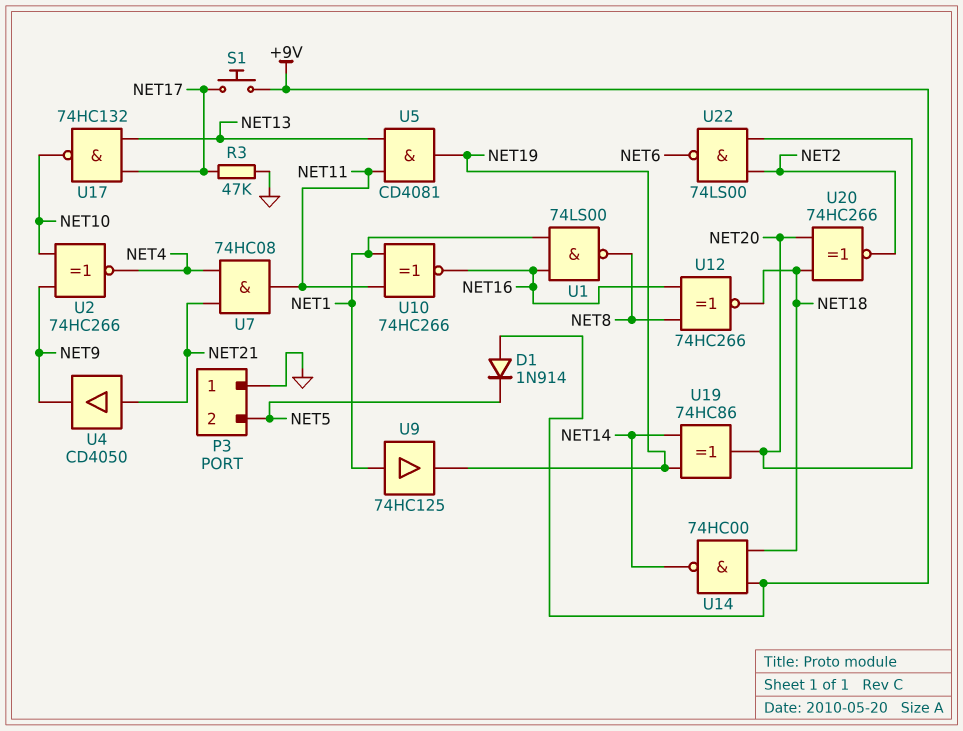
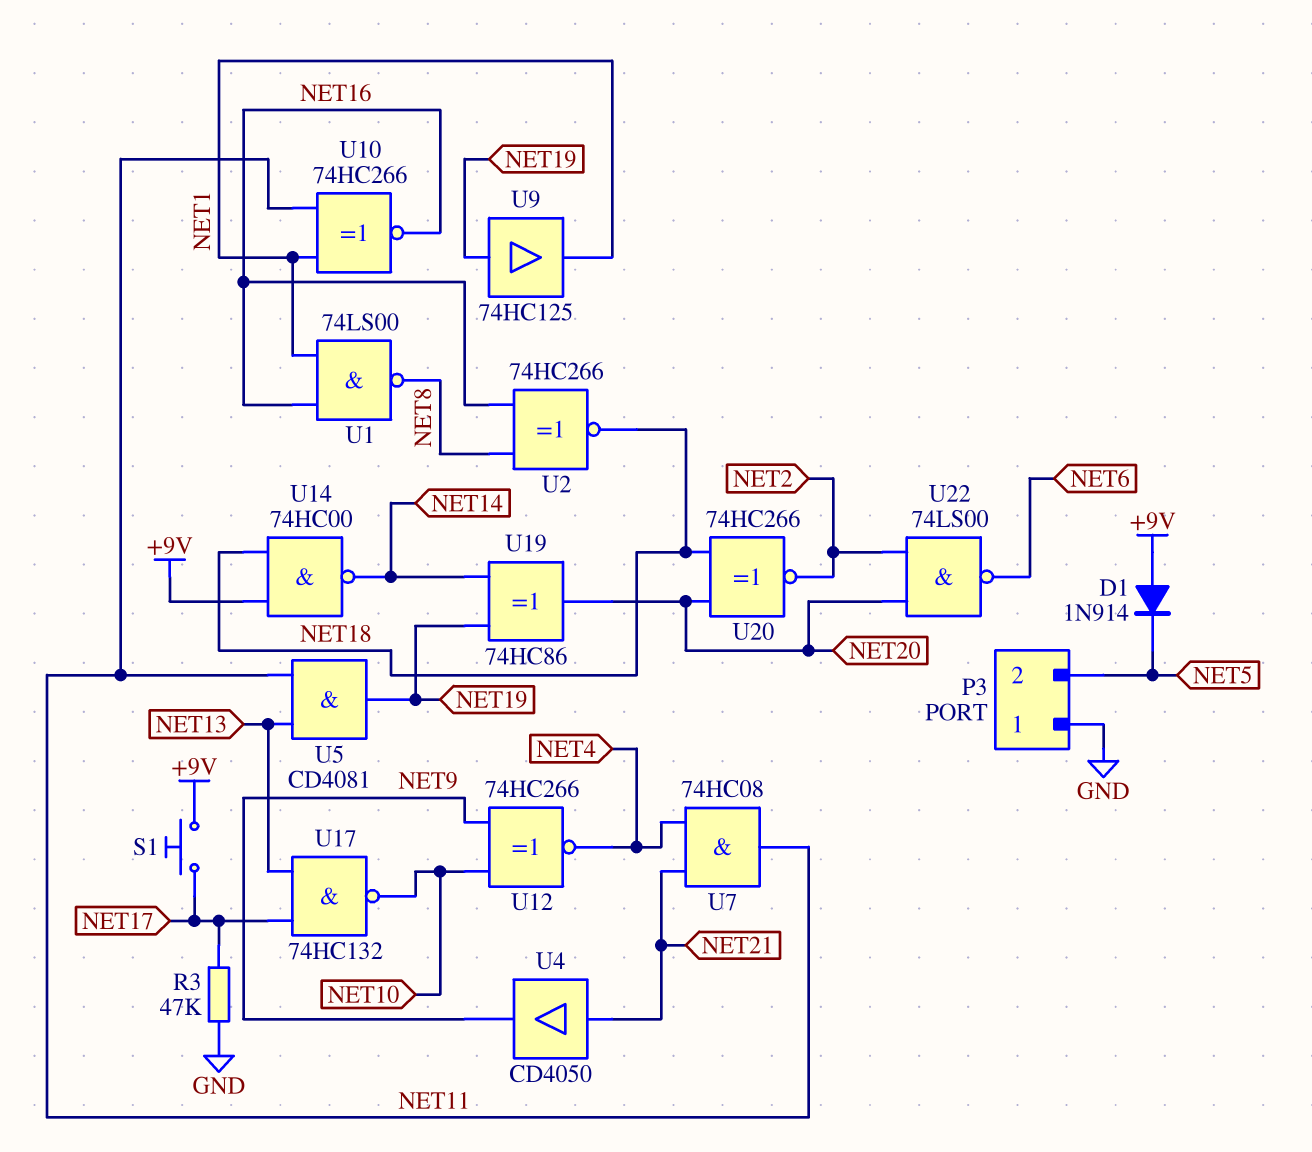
U2: XNOR 74HC266 (in NET9, in NET10, out NET4) -> XNOR 74HC266 (in NET8, in NET16, out NET18)
U9: buffer 74HC125 (in NET1, out NET19) -> buffer 74HC125 (in NET19, out NET1)
U12: XNOR 74HC266 (in NET8, in NET16, out NET18) -> XNOR 74HC266 (in NET9, in NET10, out NET4)

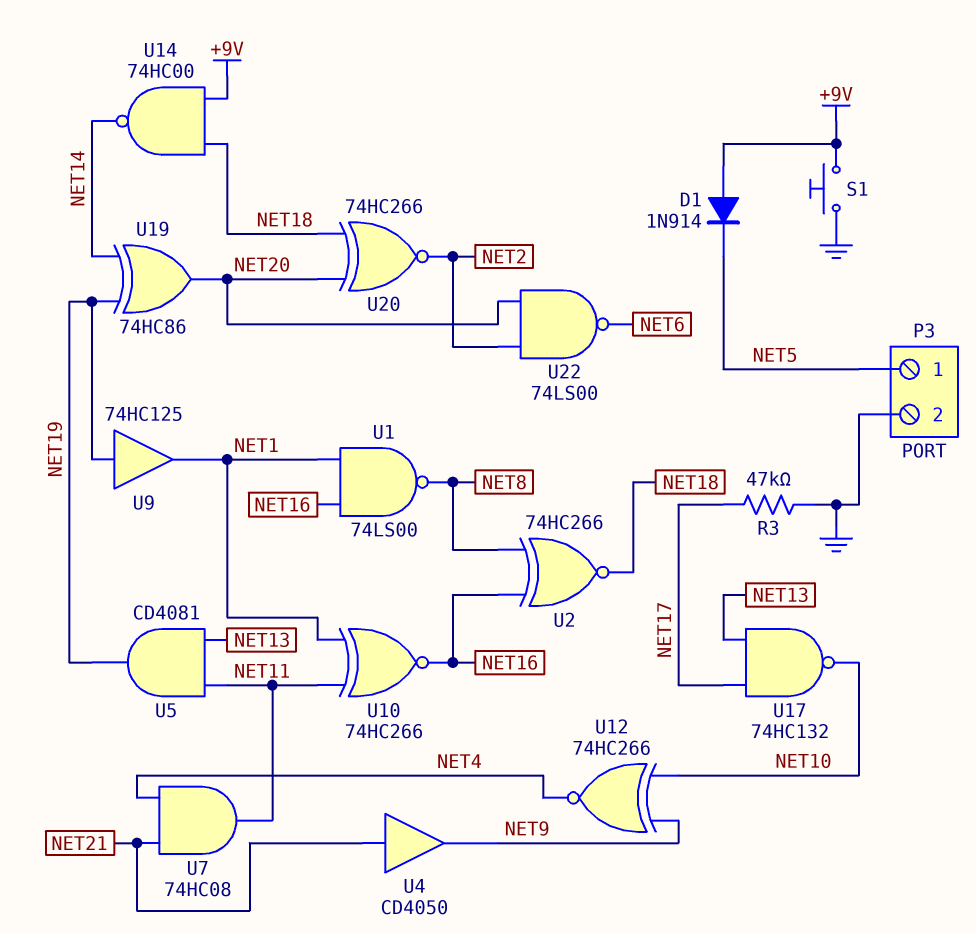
P3 pin 1: GND -> NET5
P3 pin 2: NET5 -> GND
S1: button (+9V, NET17) -> button (+9V, GND)

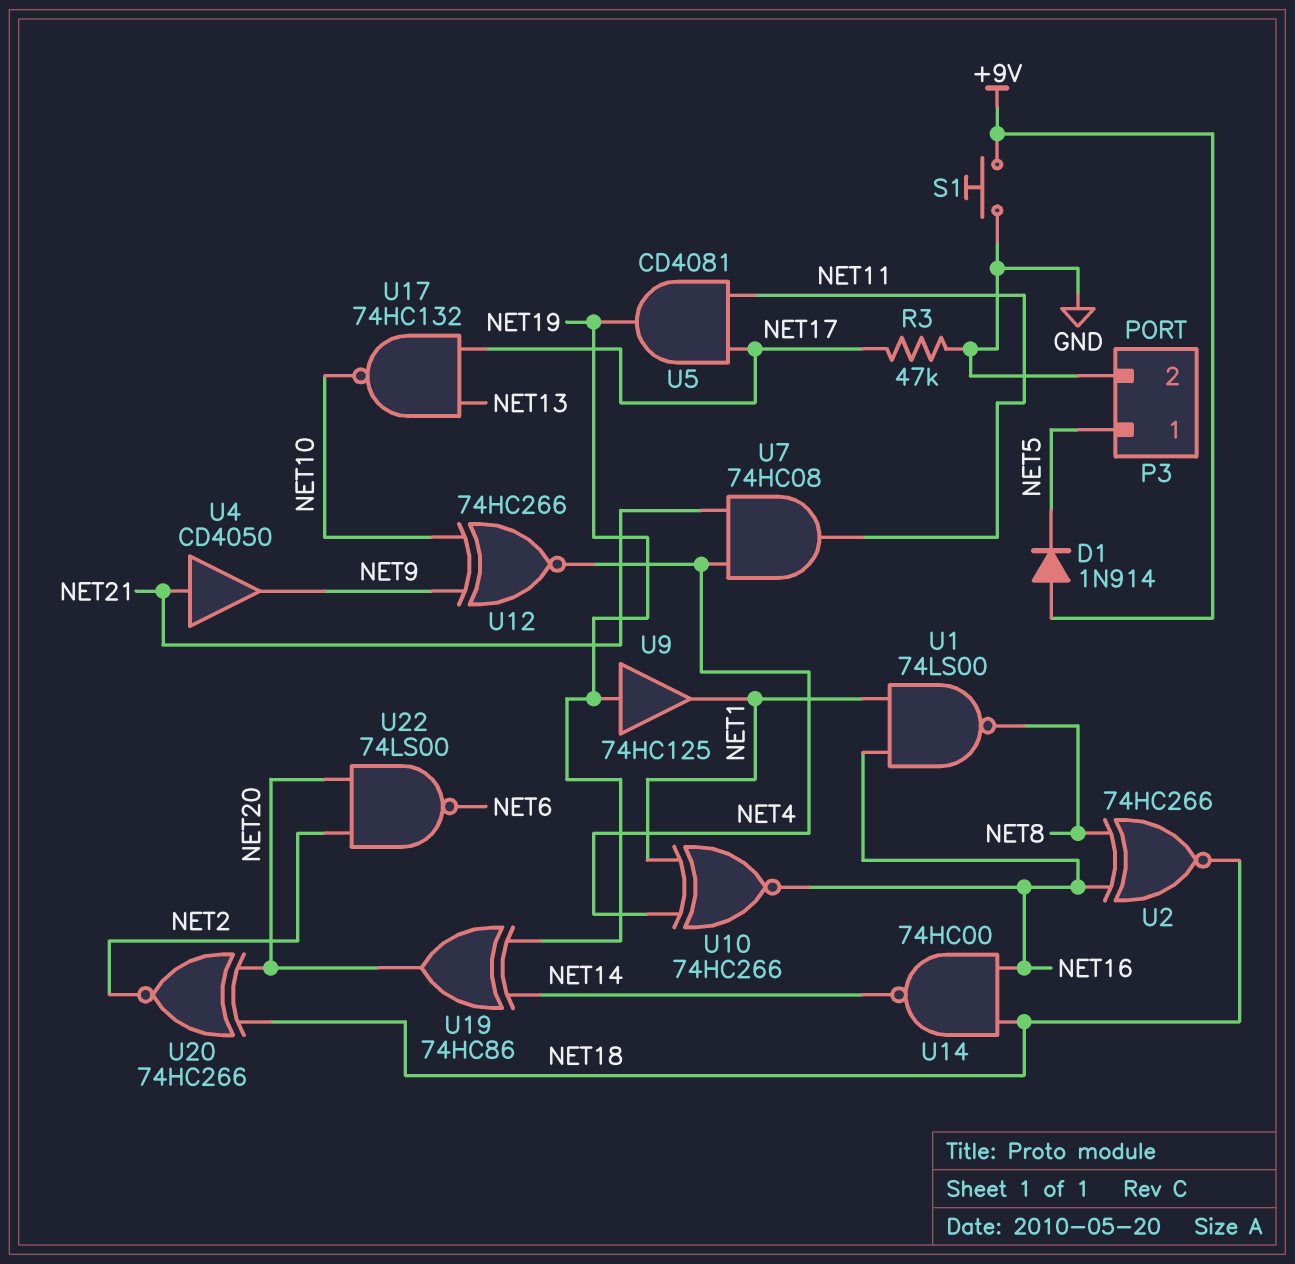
U5: AND CD4081 (in NET11, in NET13, out NET19) -> AND CD4081 (in NET11, in NET17, out NET19)
U10: XNOR 74HC266 (in NET1, in NET11, out NET16) -> XNOR 74HC266 (in NET1, in NET4, out NET16)
U14: NAND 74HC00 (in +9V, in NET18, out NET14) -> NAND 74HC00 (in NET16, in NET18, out NET14)

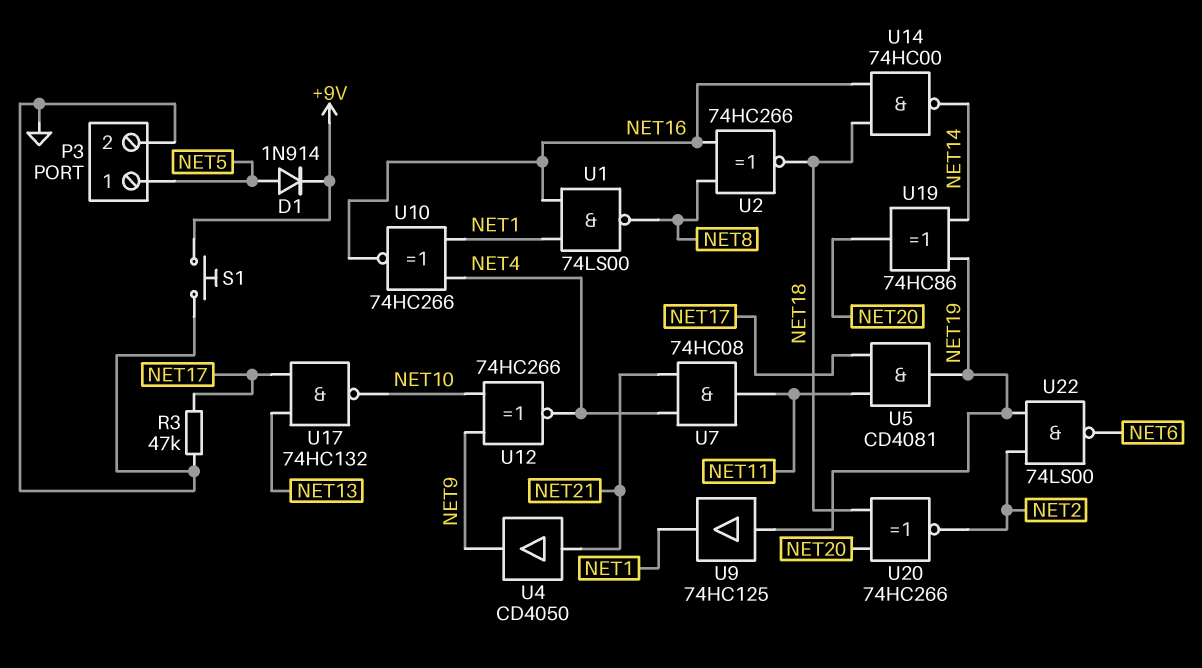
D1: diode 1N914 (A +9V, K NET5) -> diode 1N914 (A NET5, K +9V)
U22: NAND 74LS00 (in NET2, in NET20, out NET6) -> NAND 74LS00 (in NET2, in NET19, out NET6)

